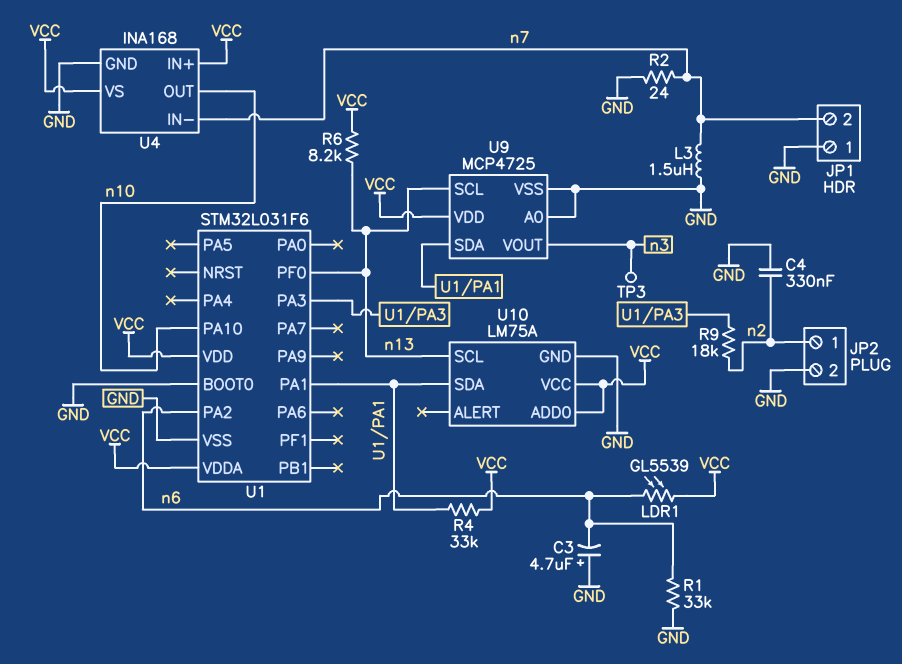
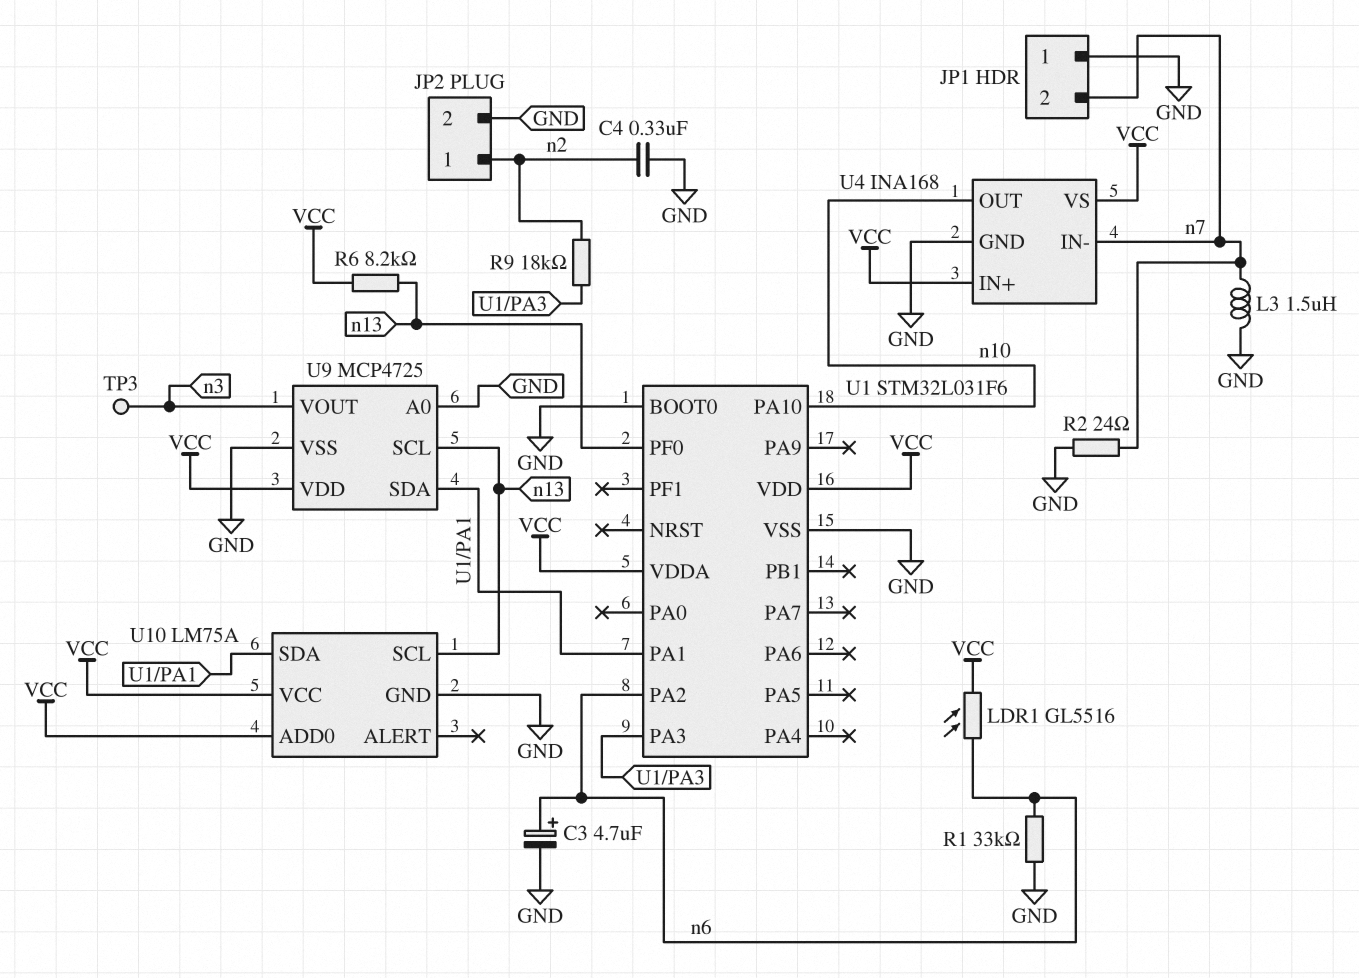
C3: 4.7uF (plus GND, minus n6) -> 4.7uF (plus n6, minus GND)
LDR1: GL5539 (VCC, n6) -> GL5516 (VCC, n6)
R4: 33k (U1/PA1, VCC) -> none

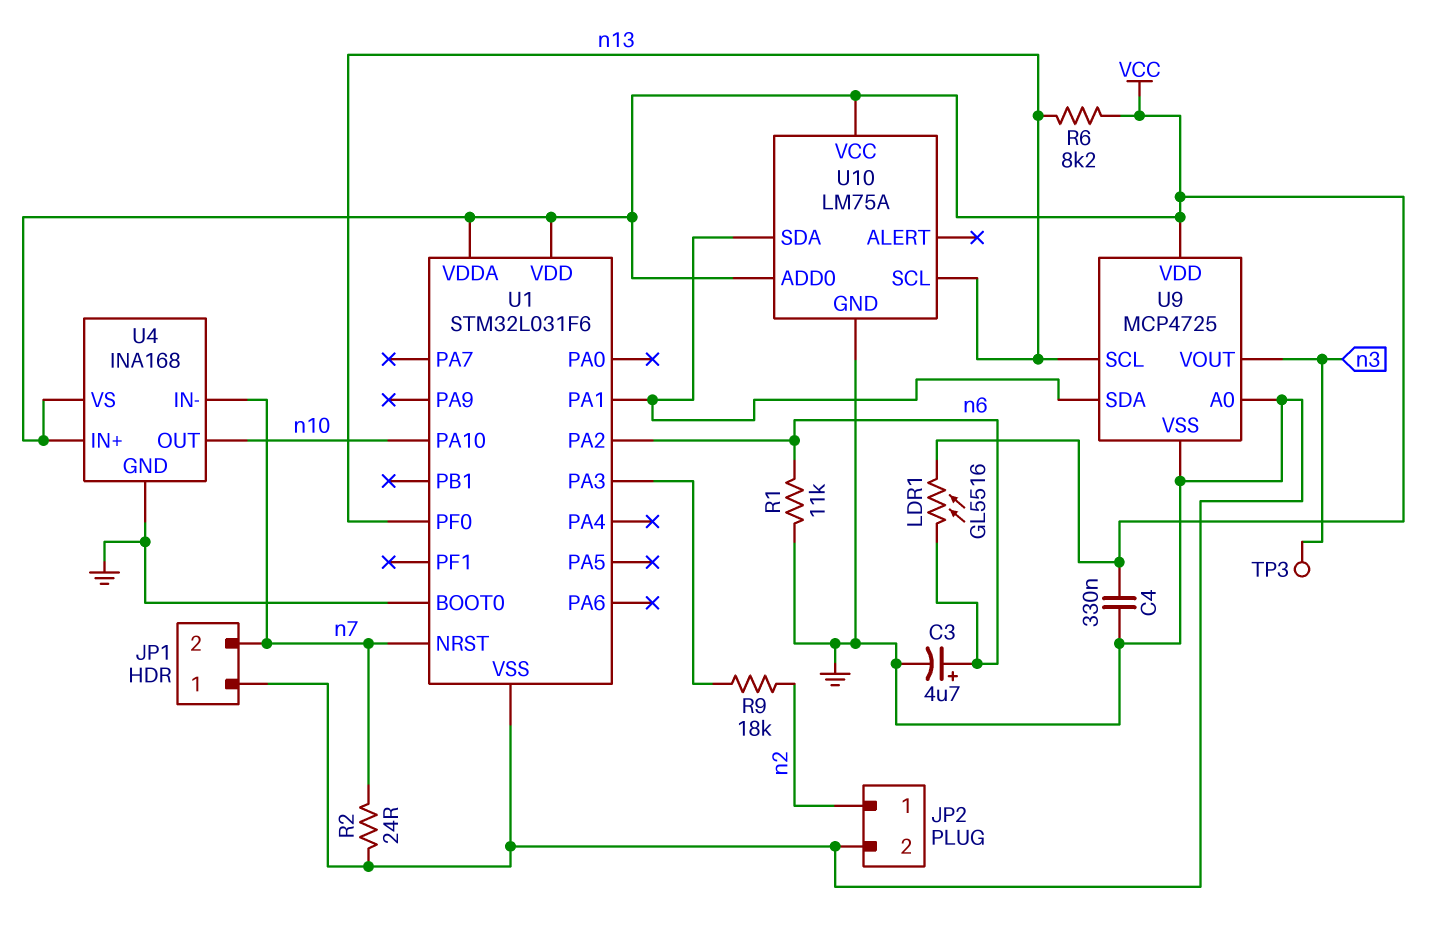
C4: 330nF (GND, n2) -> 330nF (GND, VCC)
L3: 1.5uH (GND, n7) -> none
R1: 33k (GND, n6) -> 11k (GND, n6)
U1 pin NRST: none -> n7

